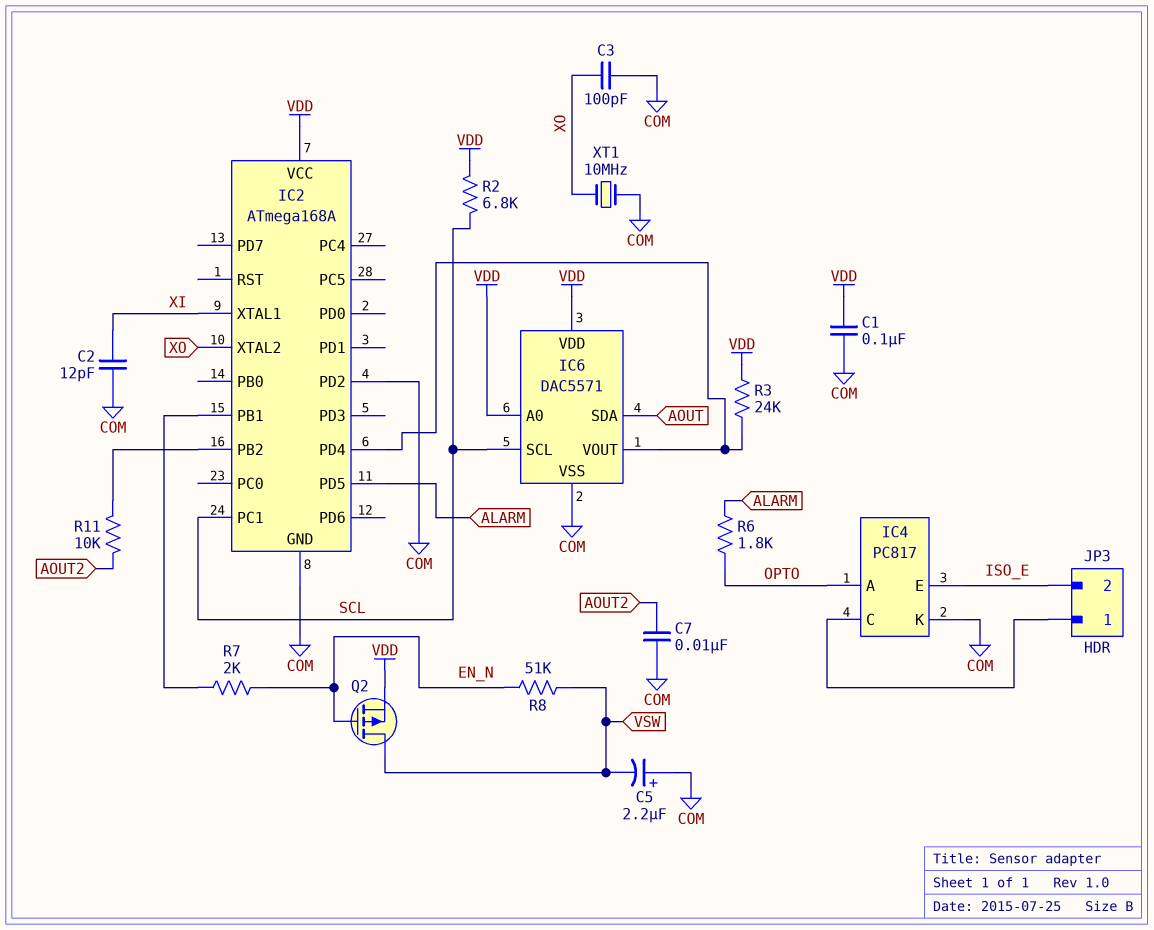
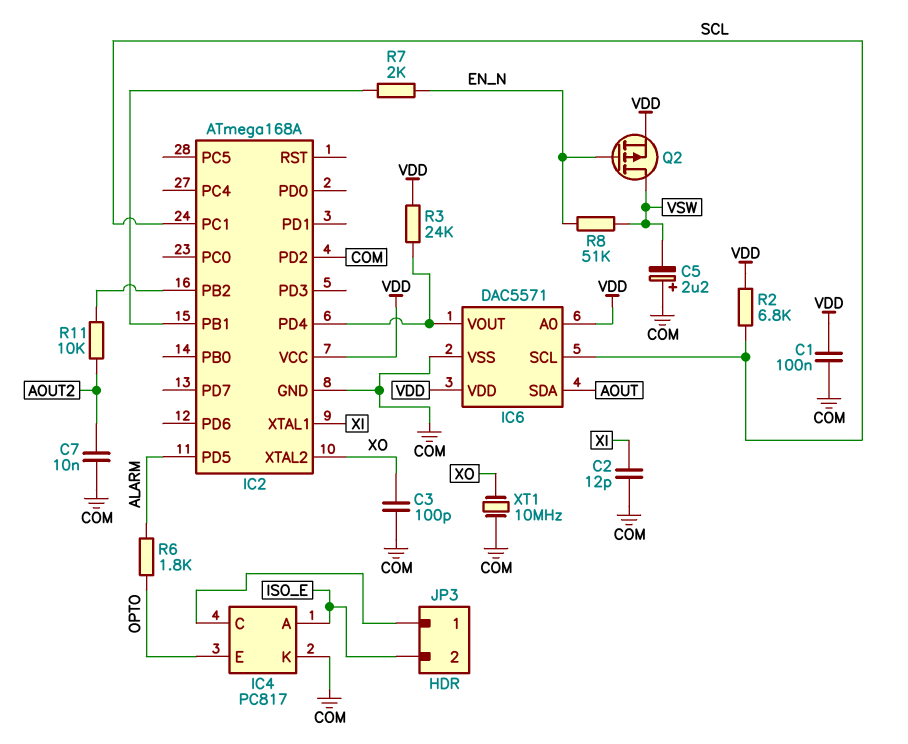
IC4 pin A: OPTO -> ISO_E
IC4 pin E: ISO_E -> OPTO

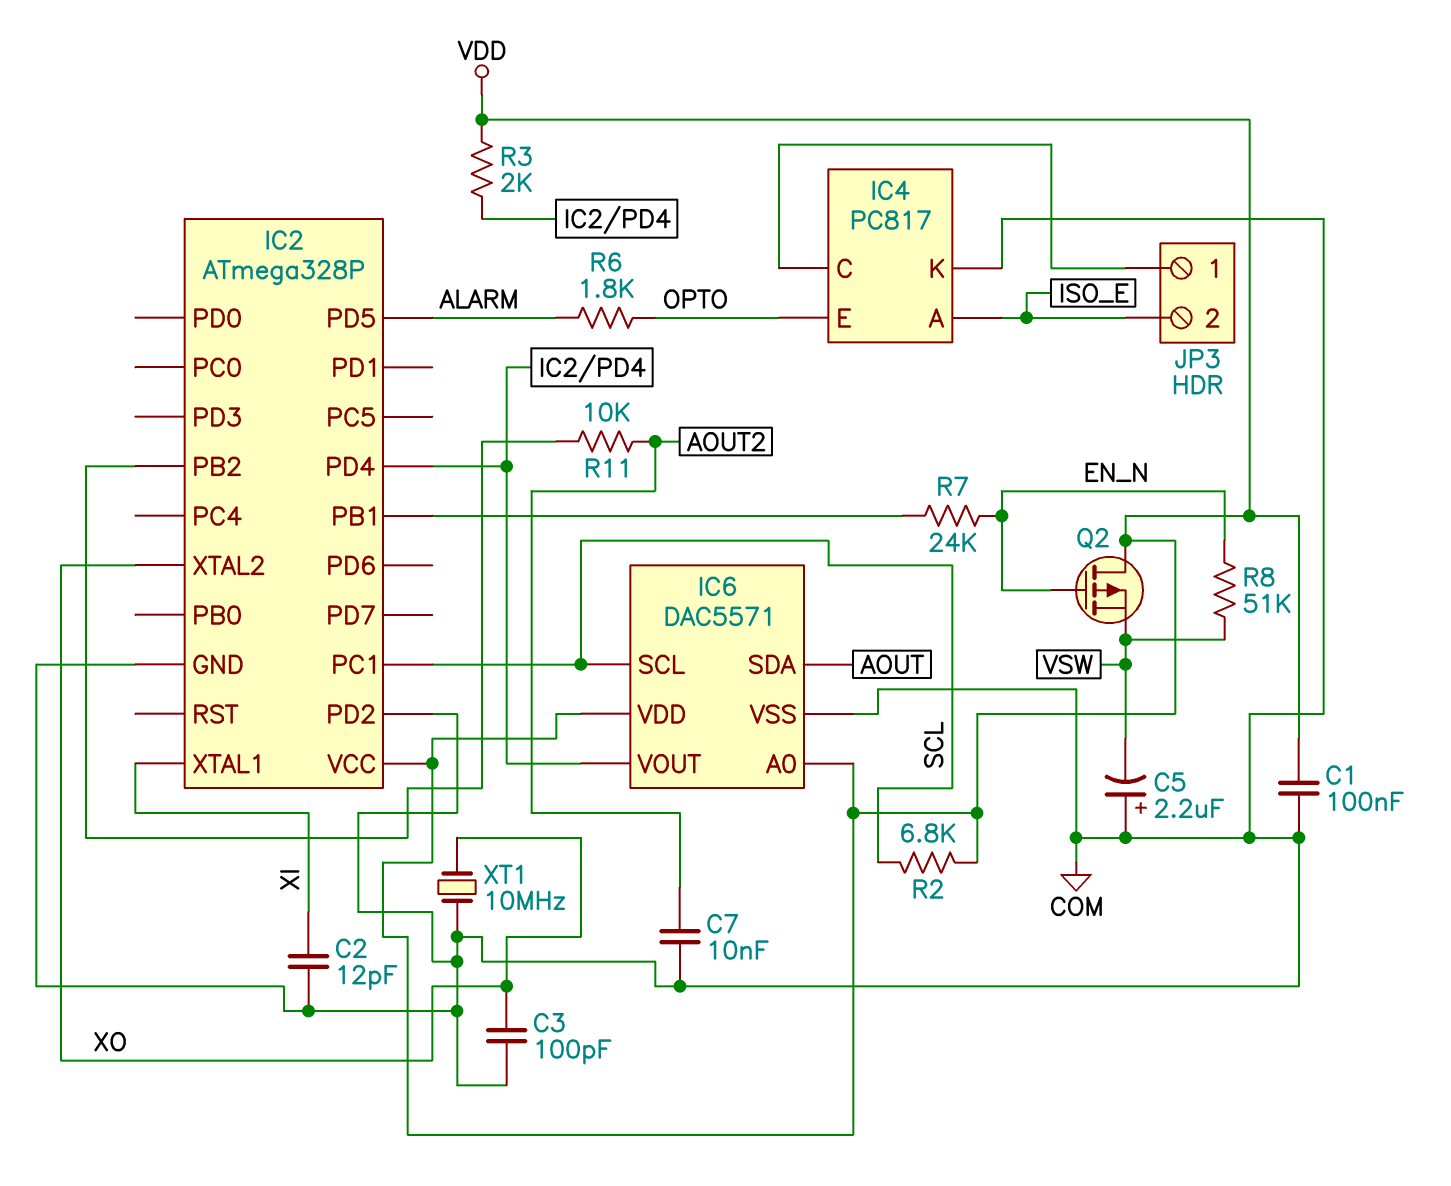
IC2: ATmega168A -> ATmega328P
Q2: PMOS (G EN_N, D VSW, S VDD) -> PMOS (G EN_N, D VDD, S VSW)
R3: 24k (IC2/PD4, VDD) -> 2k (IC2/PD4, VDD)
R7: 2k (EN_N, IC2/PB1) -> 24k (EN_N, IC2/PB1)

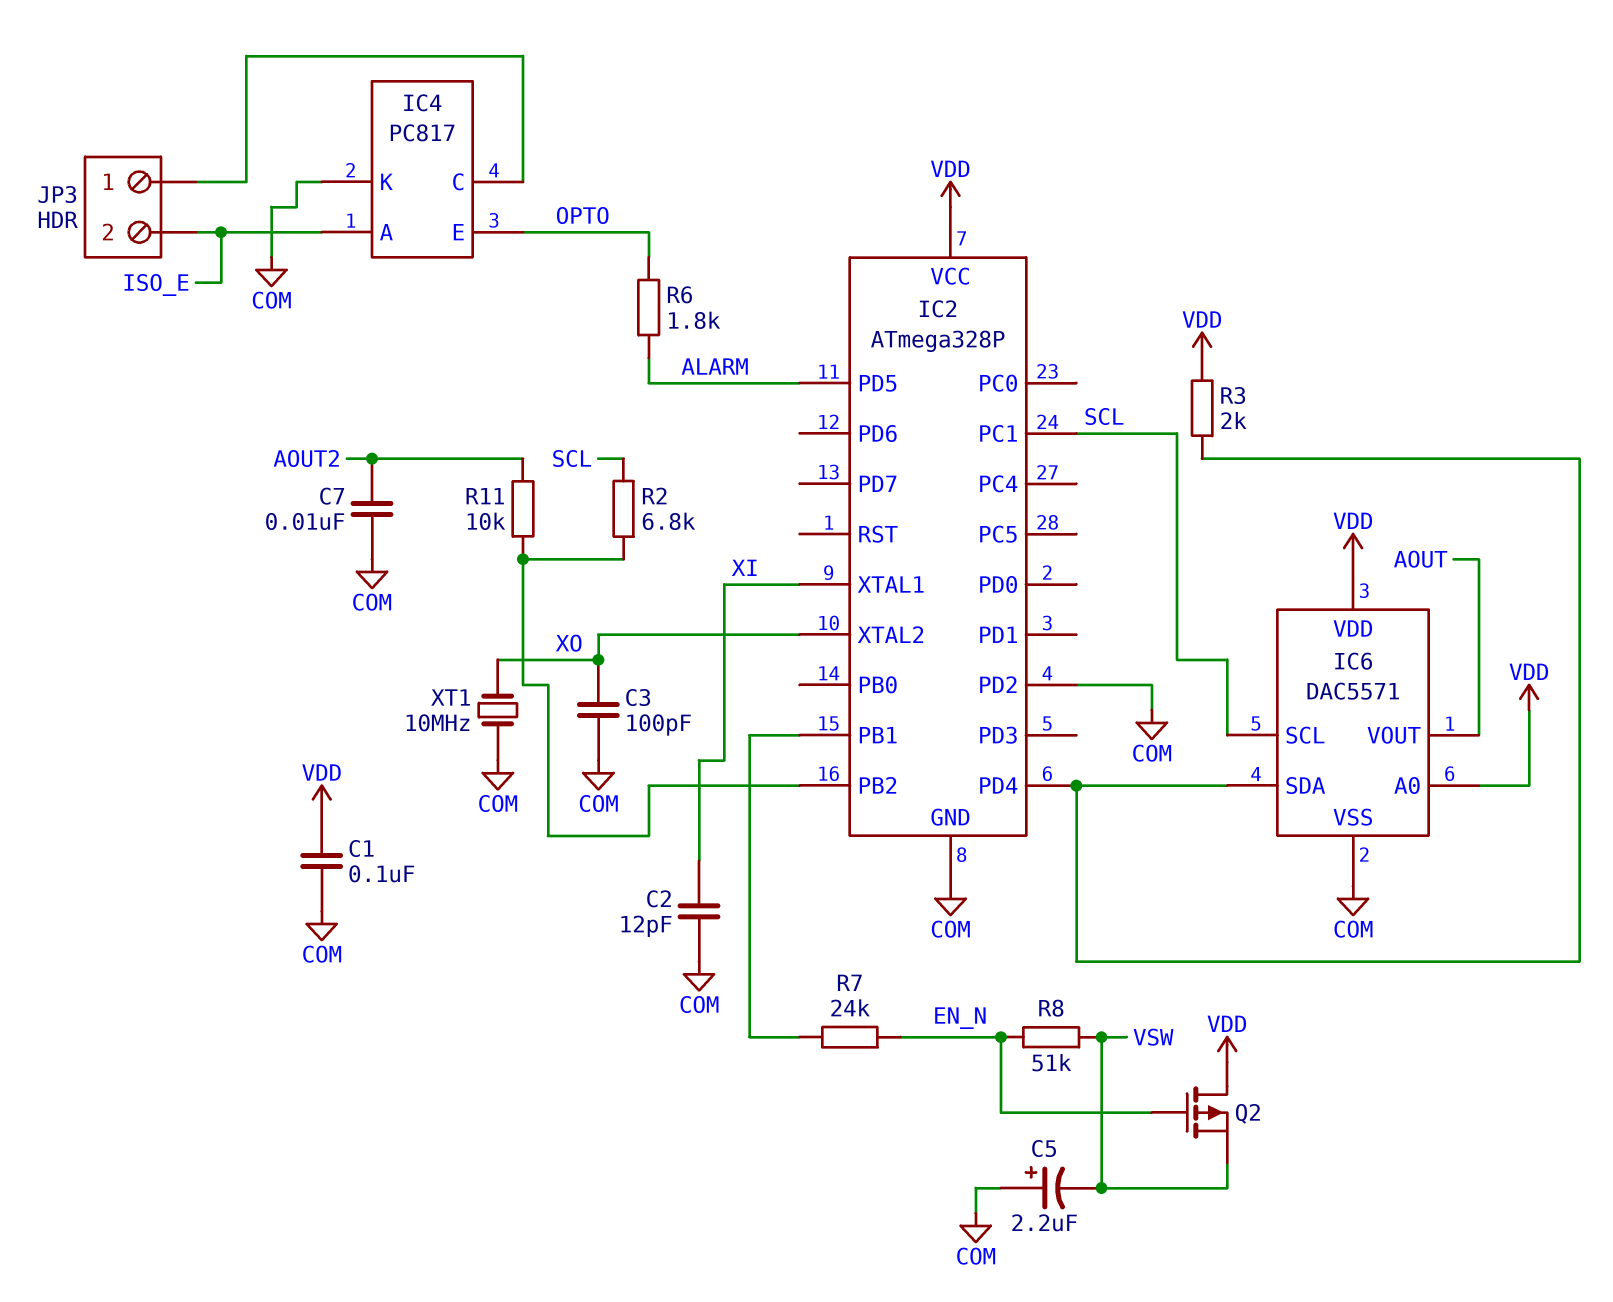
IC6 pin SDA: AOUT -> IC2/PD4
IC6 pin VOUT: IC2/PD4 -> AOUT
R2: 6.8k (SCL, VDD) -> 6.8k (IC2/PB2, SCL)

